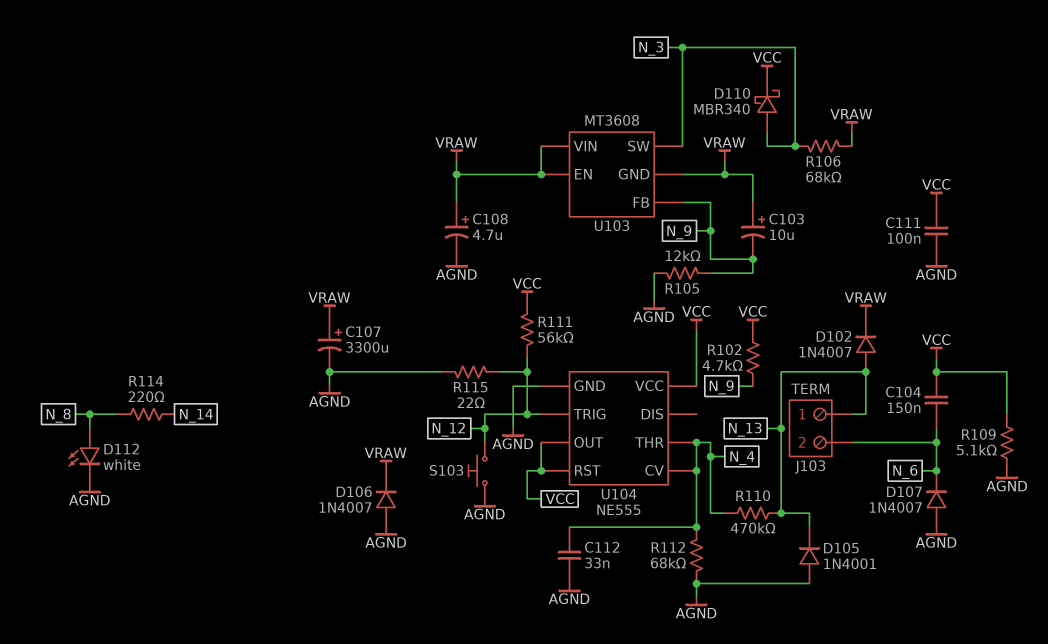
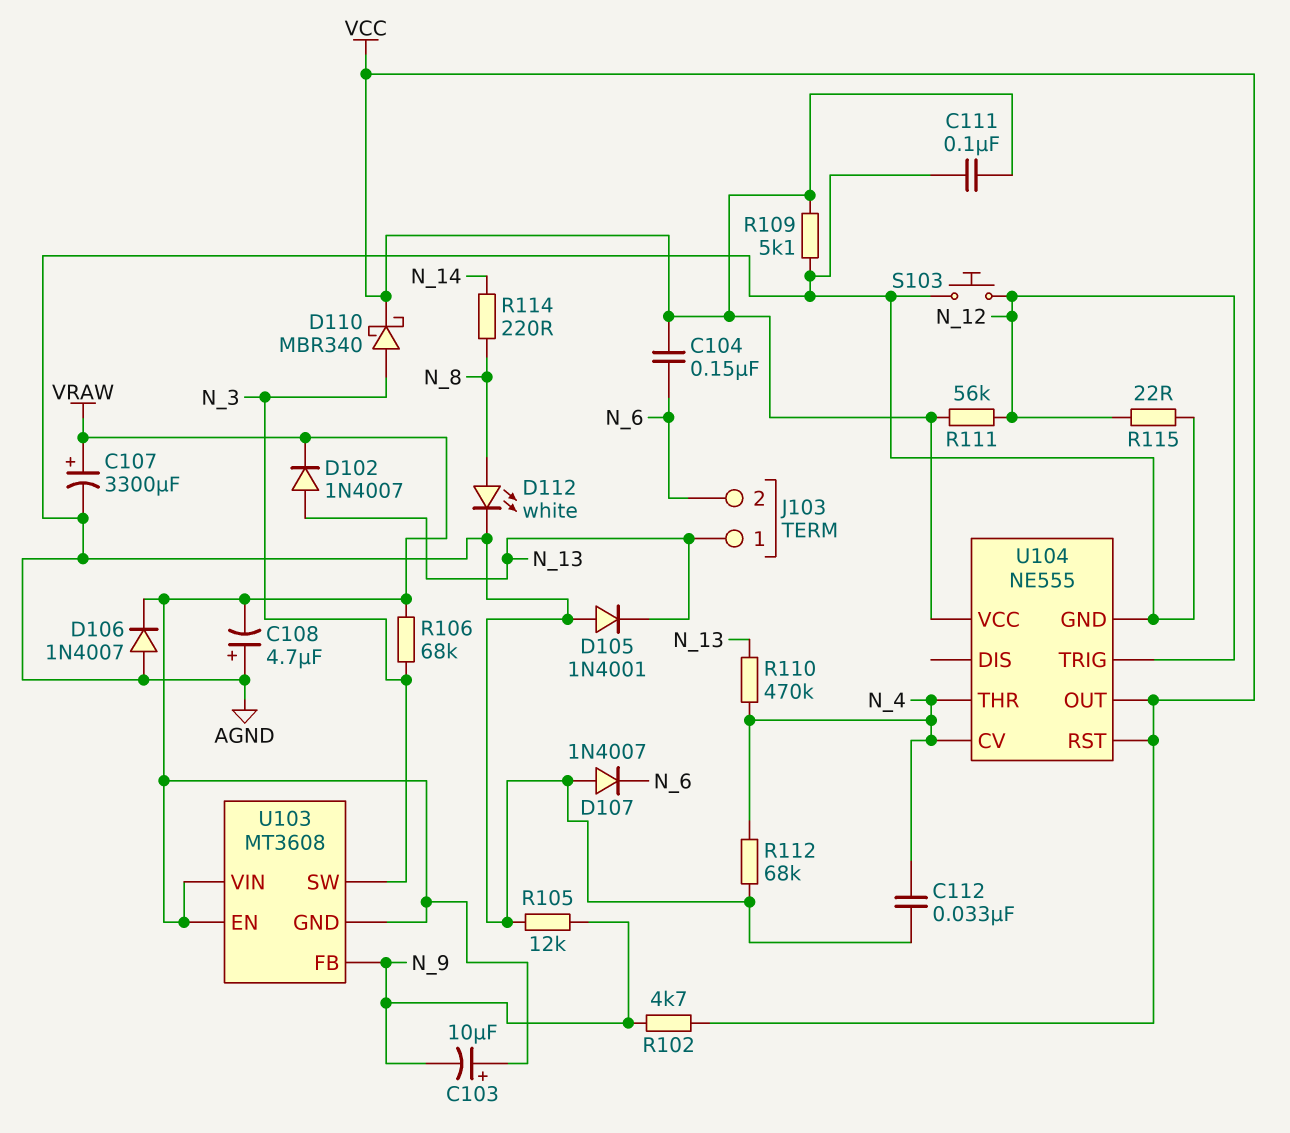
C108: 4.7uF (plus VRAW, minus AGND) -> 4.7uF (plus AGND, minus VRAW)

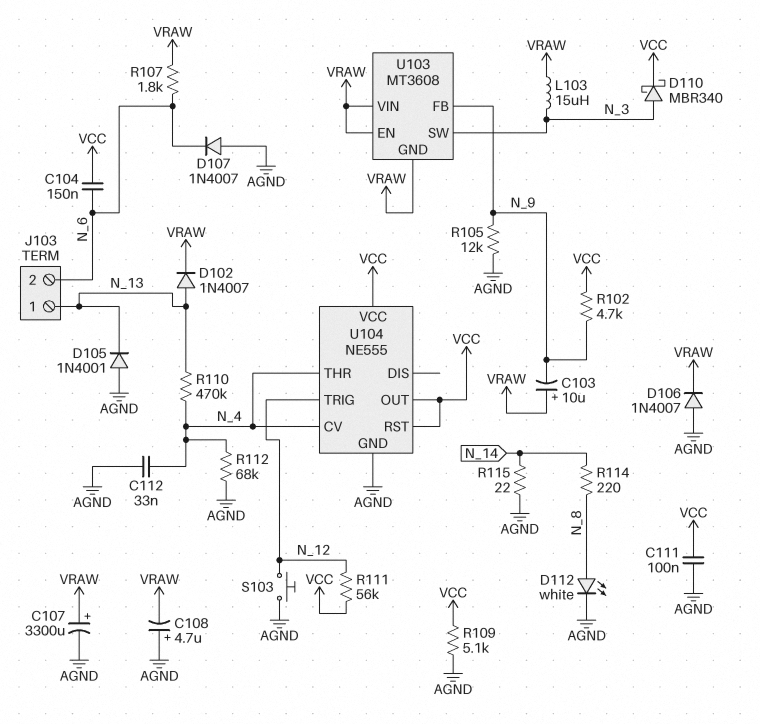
L103: none -> 15uH (N_3, VRAW)
R106: 68k (N_3, VRAW) -> none
R107: none -> 1.8k (N_6, VRAW)
R115: 22 (AGND, N_12) -> 22 (AGND, N_14)

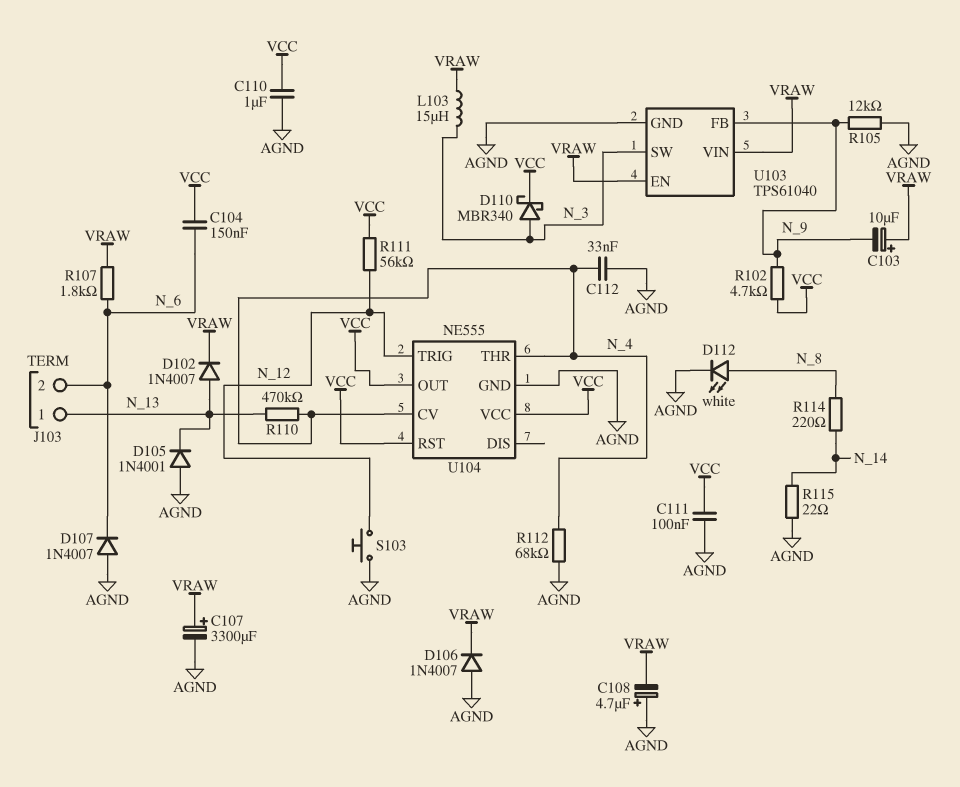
C110: none -> 1uF (AGND, VCC)
R109: 5.1k (AGND, VCC) -> none
U103: MT3608 -> TPS61040
U103 pin GND: VRAW -> AGND

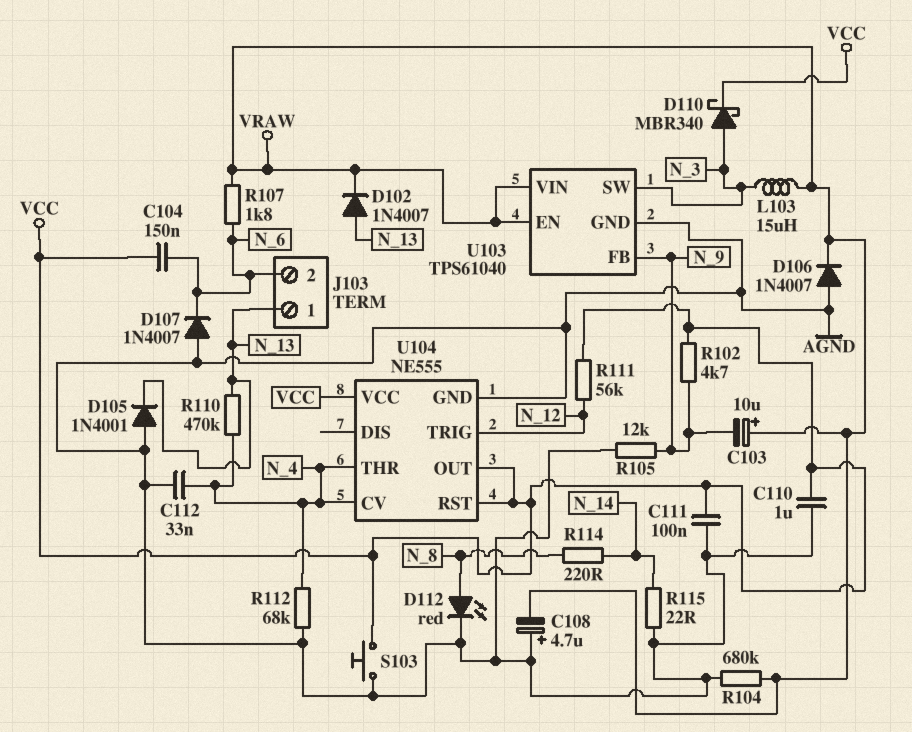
C107: 3300uF (plus VRAW, minus AGND) -> none
D112: LED white (A N_8, K AGND) -> LED red (A N_8, K AGND)
R104: none -> 680k (AGND, VRAW)
S103: button (AGND, N_12) -> button (AGND, VCC)

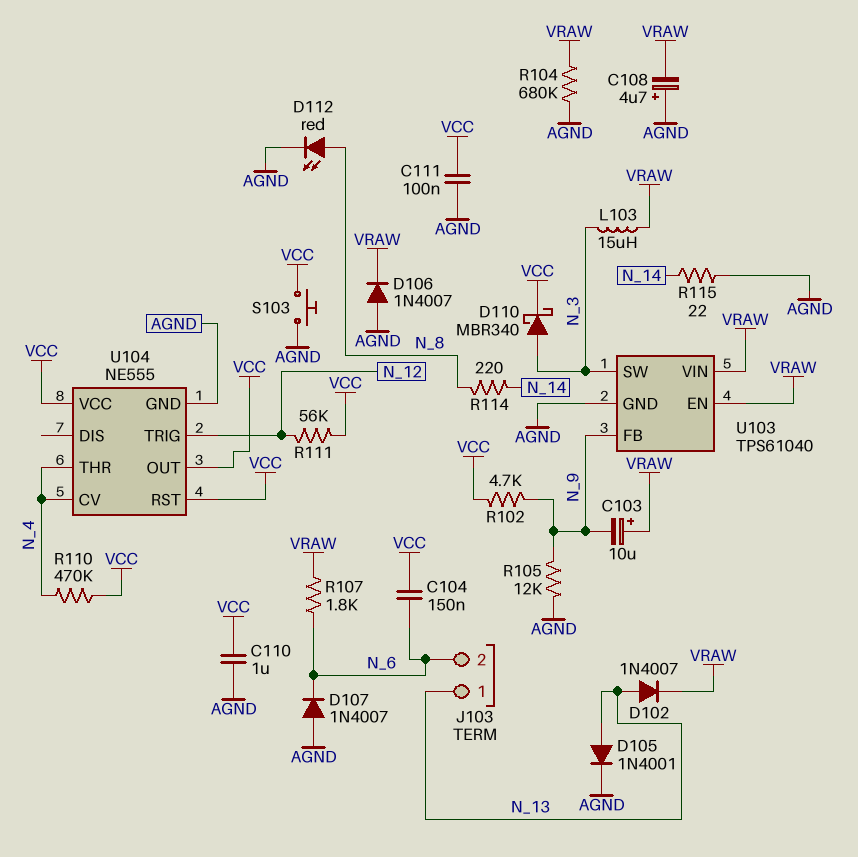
C112: 33nF (AGND, N_4) -> none
D105: diode 1N4001 (A AGND, K N_13) -> diode 1N4001 (A N_13, K AGND)
R110: 470k (N_4, N_13) -> 470k (N_4, VCC)
R112: 68k (AGND, N_4) -> none

